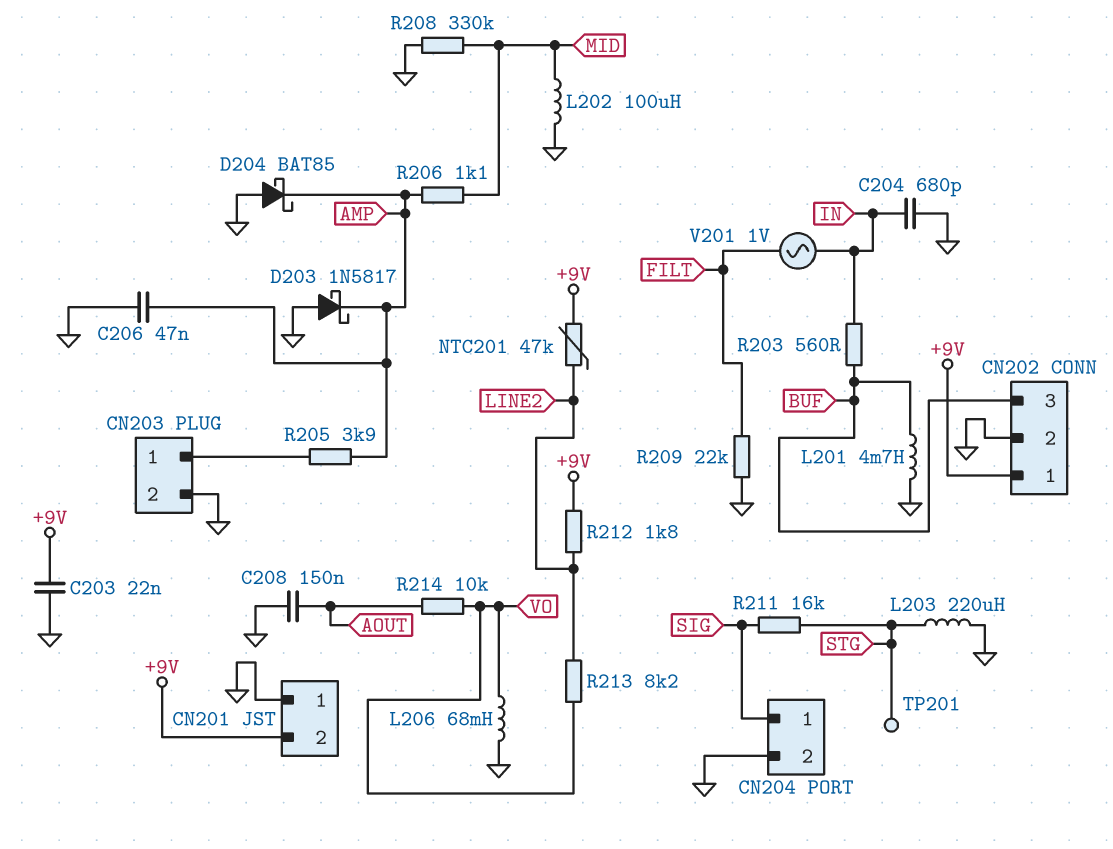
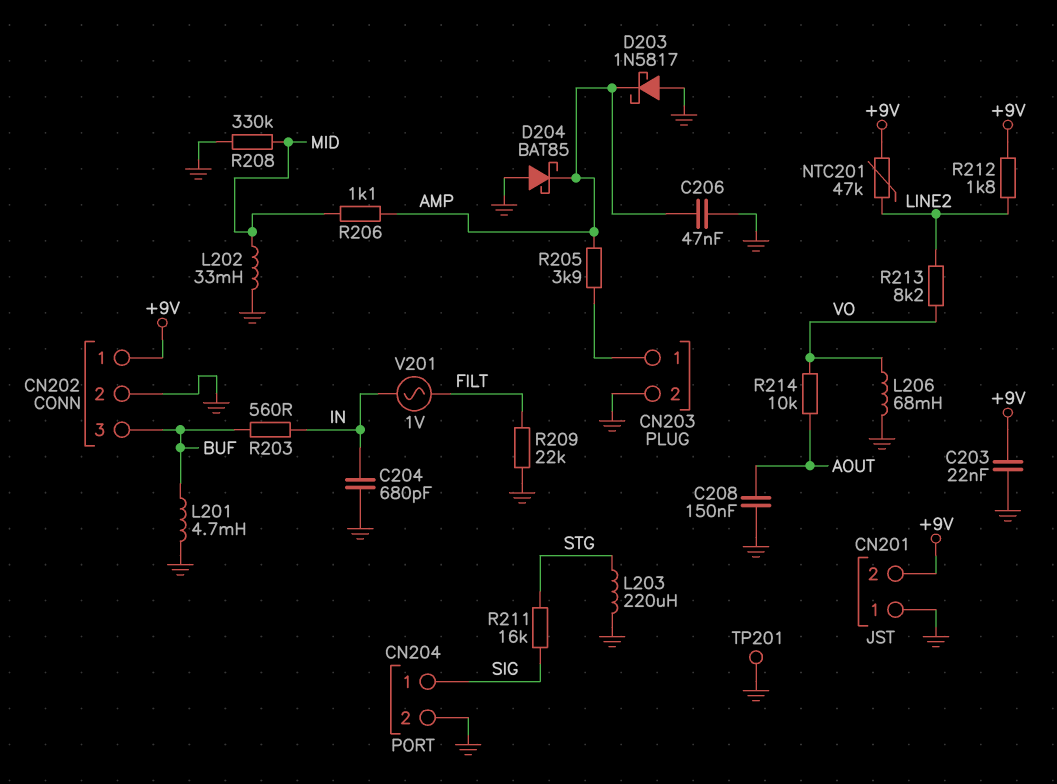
L202: 100uH (GND, MID) -> 33mH (GND, MID)
TP201: test point (STG) -> test point (GND)

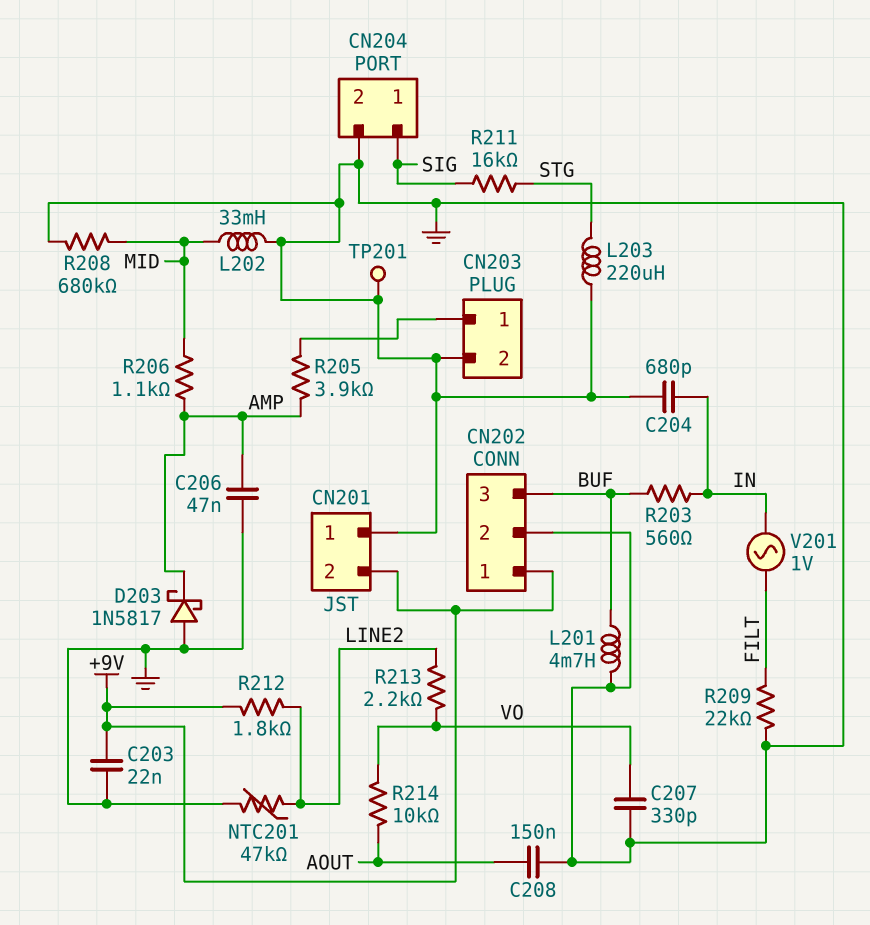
C207: none -> 330pF (GND, VO)
D204: schottky BAT85 (A GND, K AMP) -> none
L206: 68mH (GND, VO) -> none
NTC201: 47k (+9V, LINE2) -> 47k (GND, LINE2)
R208: 330k (GND, MID) -> 680k (GND, MID)
R213: 8.2k (LINE2, VO) -> 2.2k (LINE2, VO)

